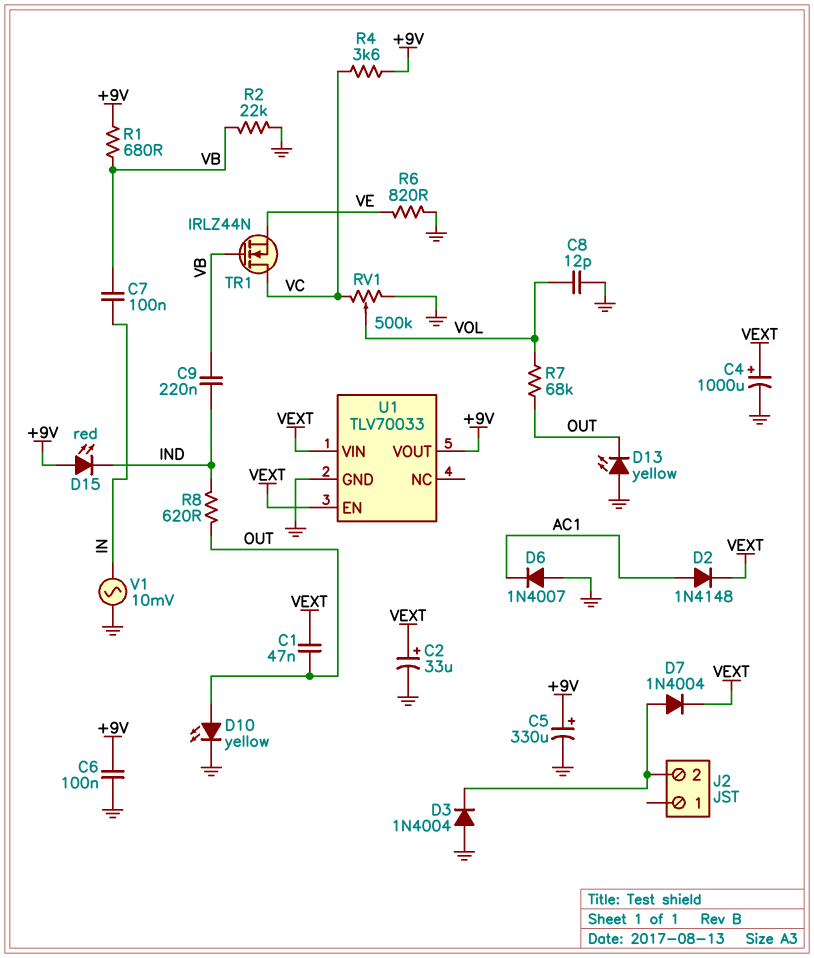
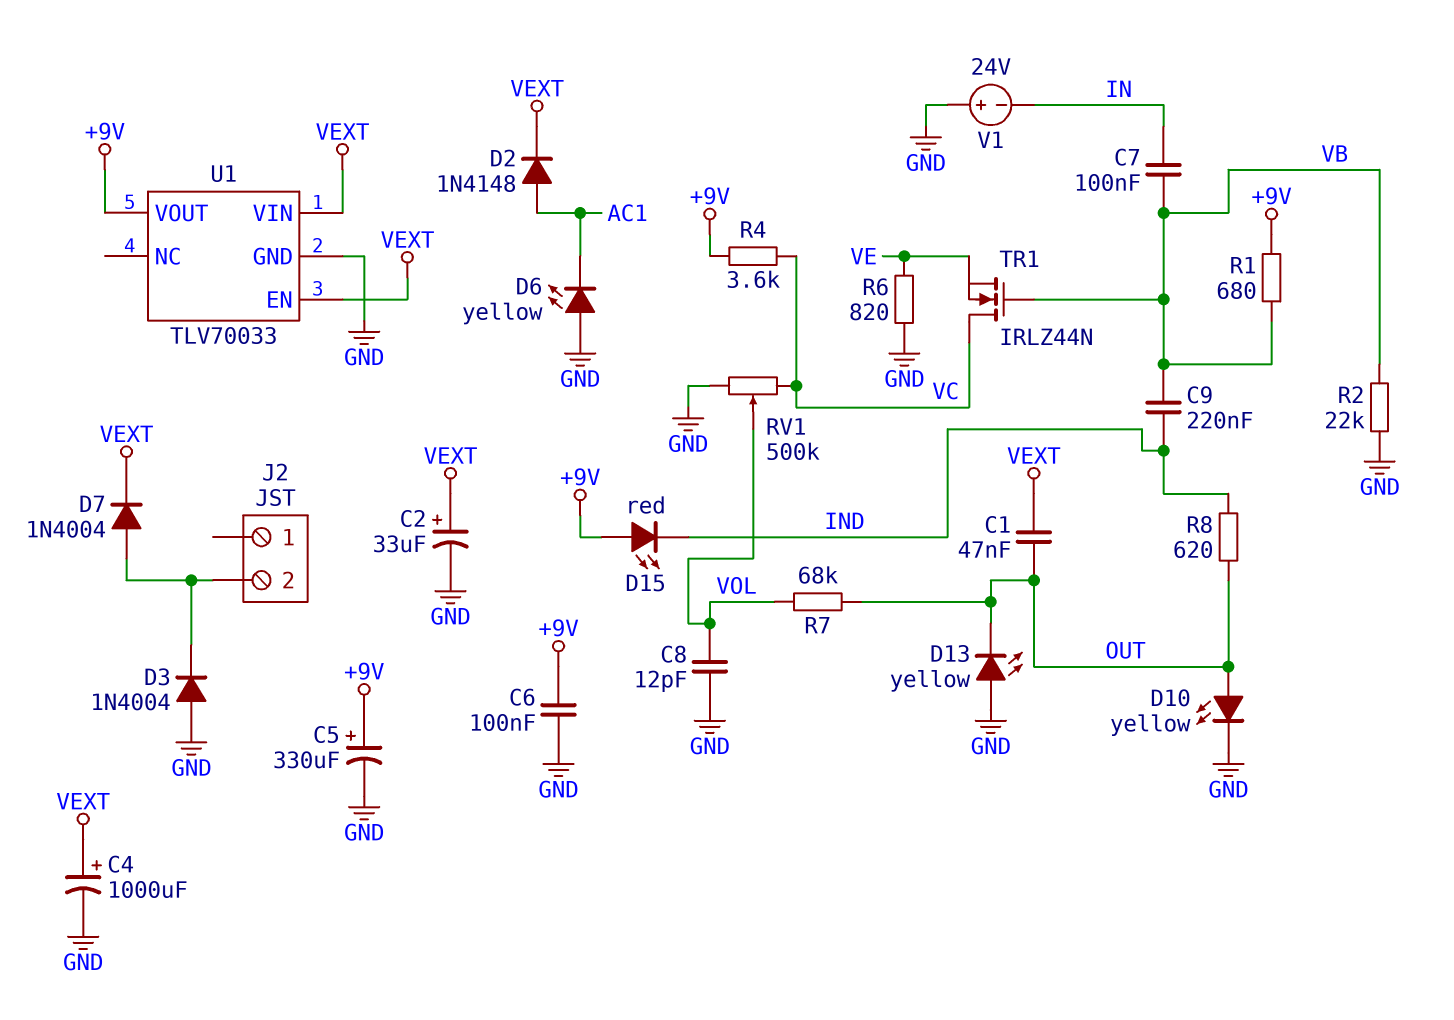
D6: diode 1N4007 (A GND, K AC1) -> LED yellow (A GND, K AC1)
V1: AC 10mV (GND, IN) -> 24V (plus GND, minus IN)

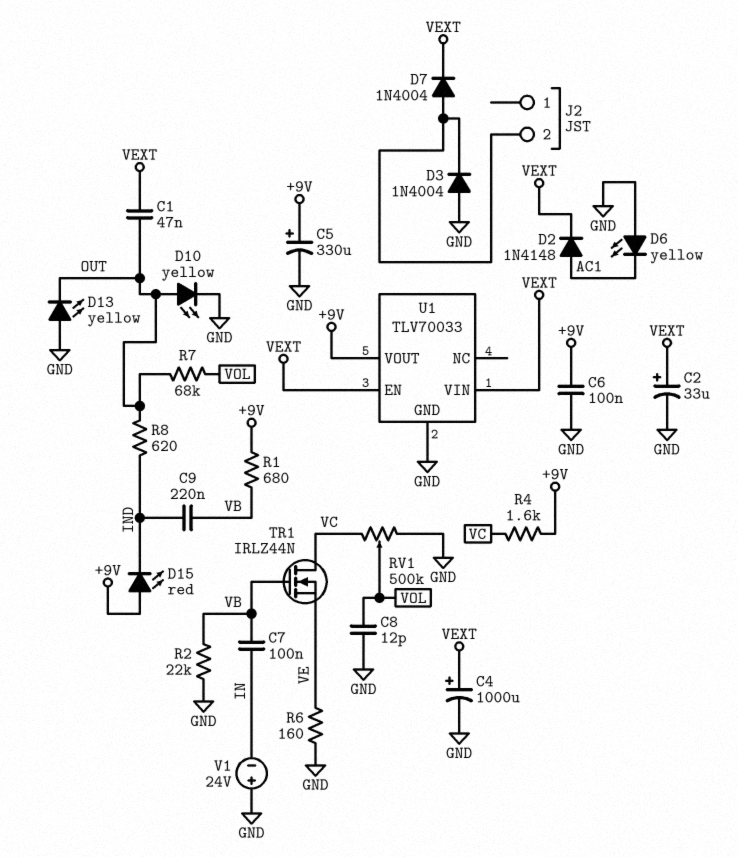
R4: 3.6k (+9V, VC) -> 1.6k (+9V, VC)
R6: 820 (GND, VE) -> 160 (GND, VE)

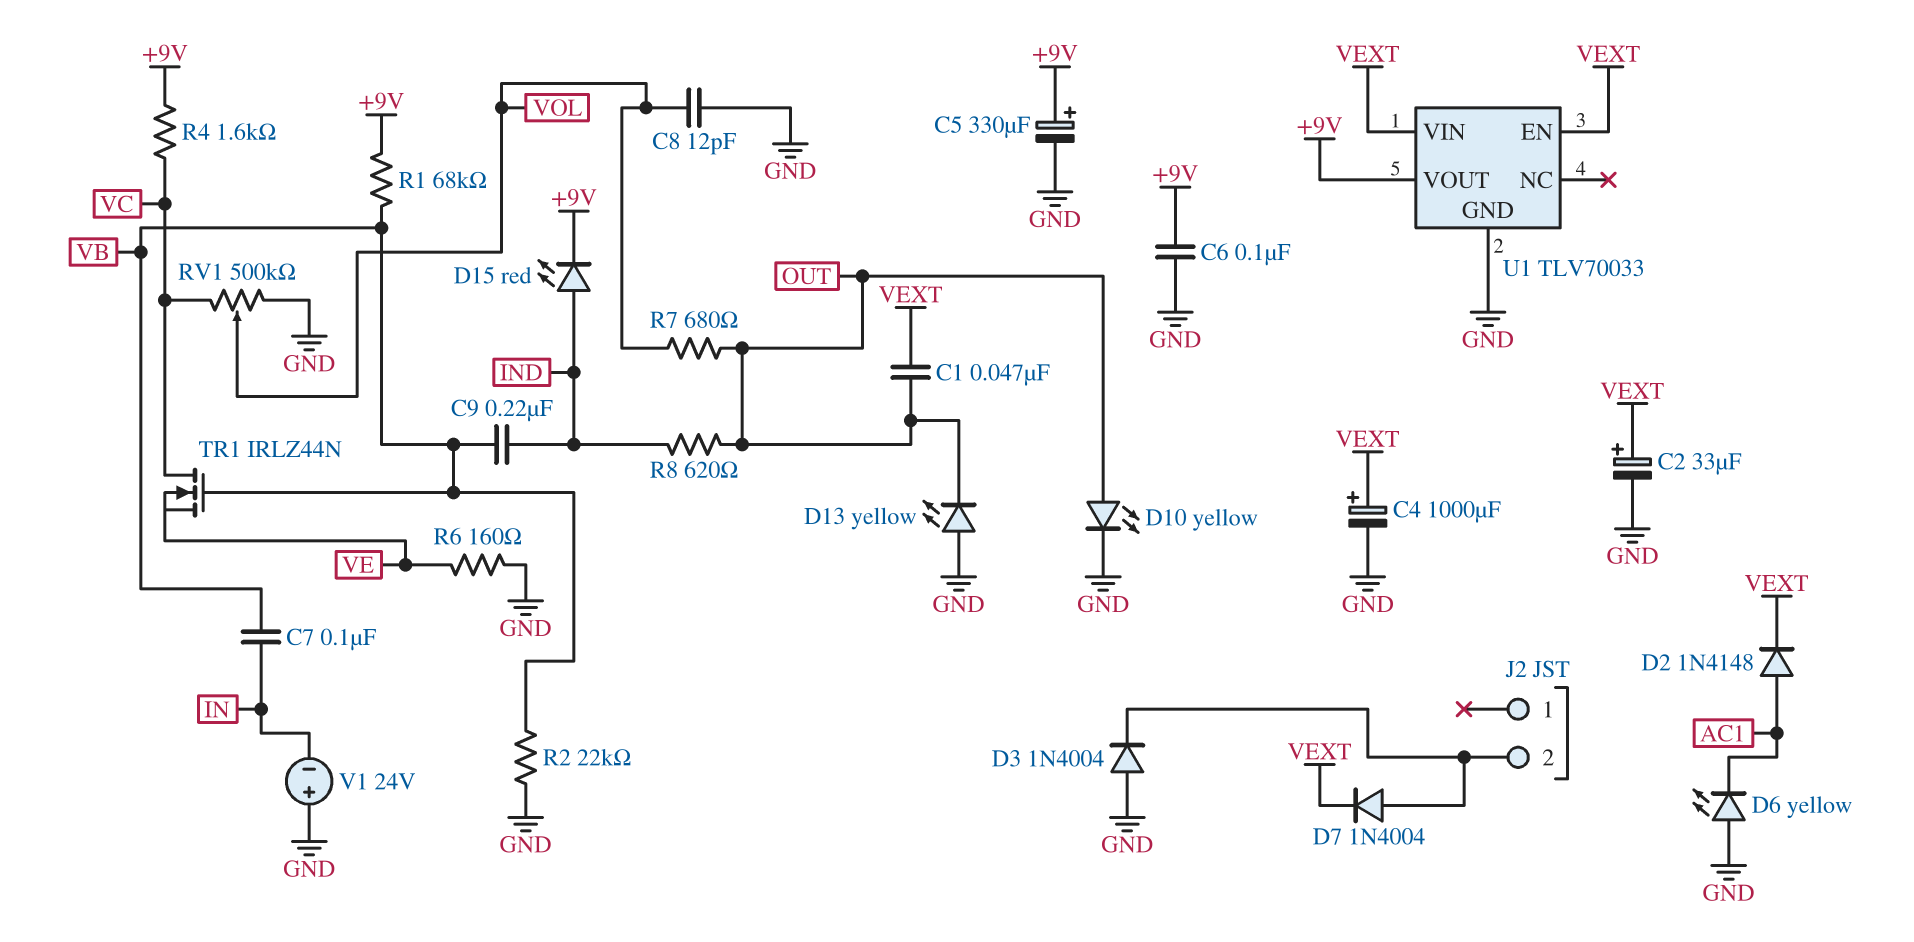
D15: LED red (A +9V, K IND) -> LED red (A IND, K +9V)
R1: 680 (+9V, VB) -> 68k (+9V, VB)
R7: 68k (OUT, VOL) -> 680 (OUT, VOL)

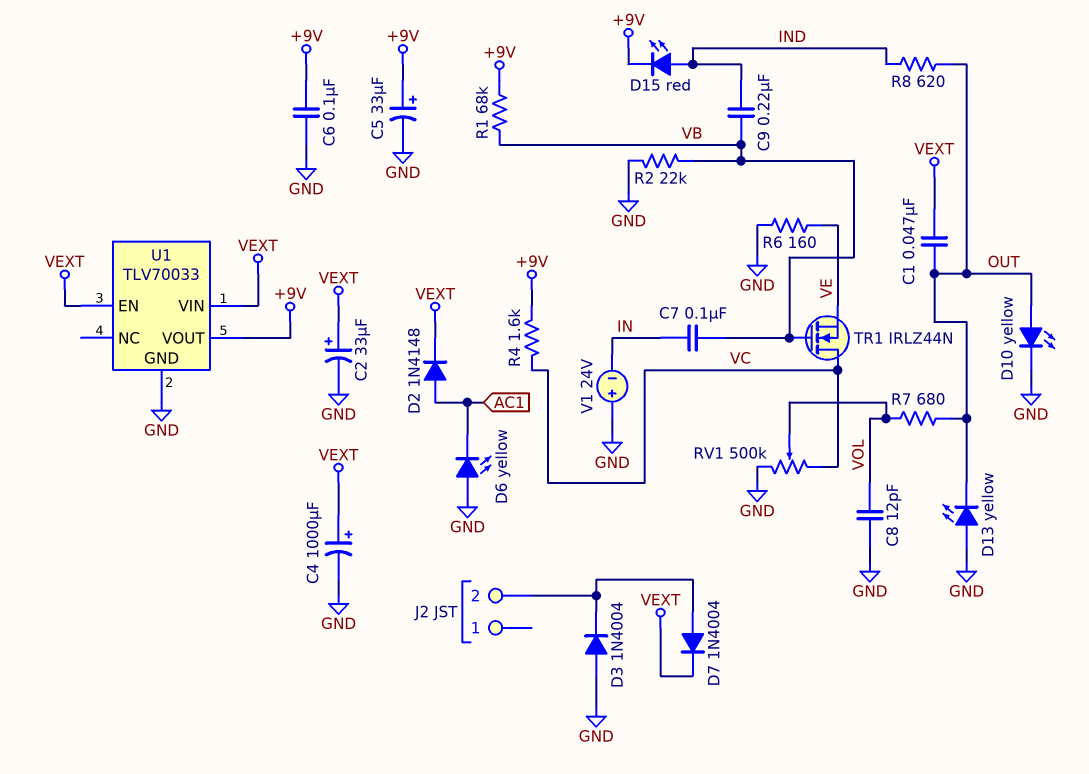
C5: 330uF (plus +9V, minus GND) -> 33uF (plus +9V, minus GND)

